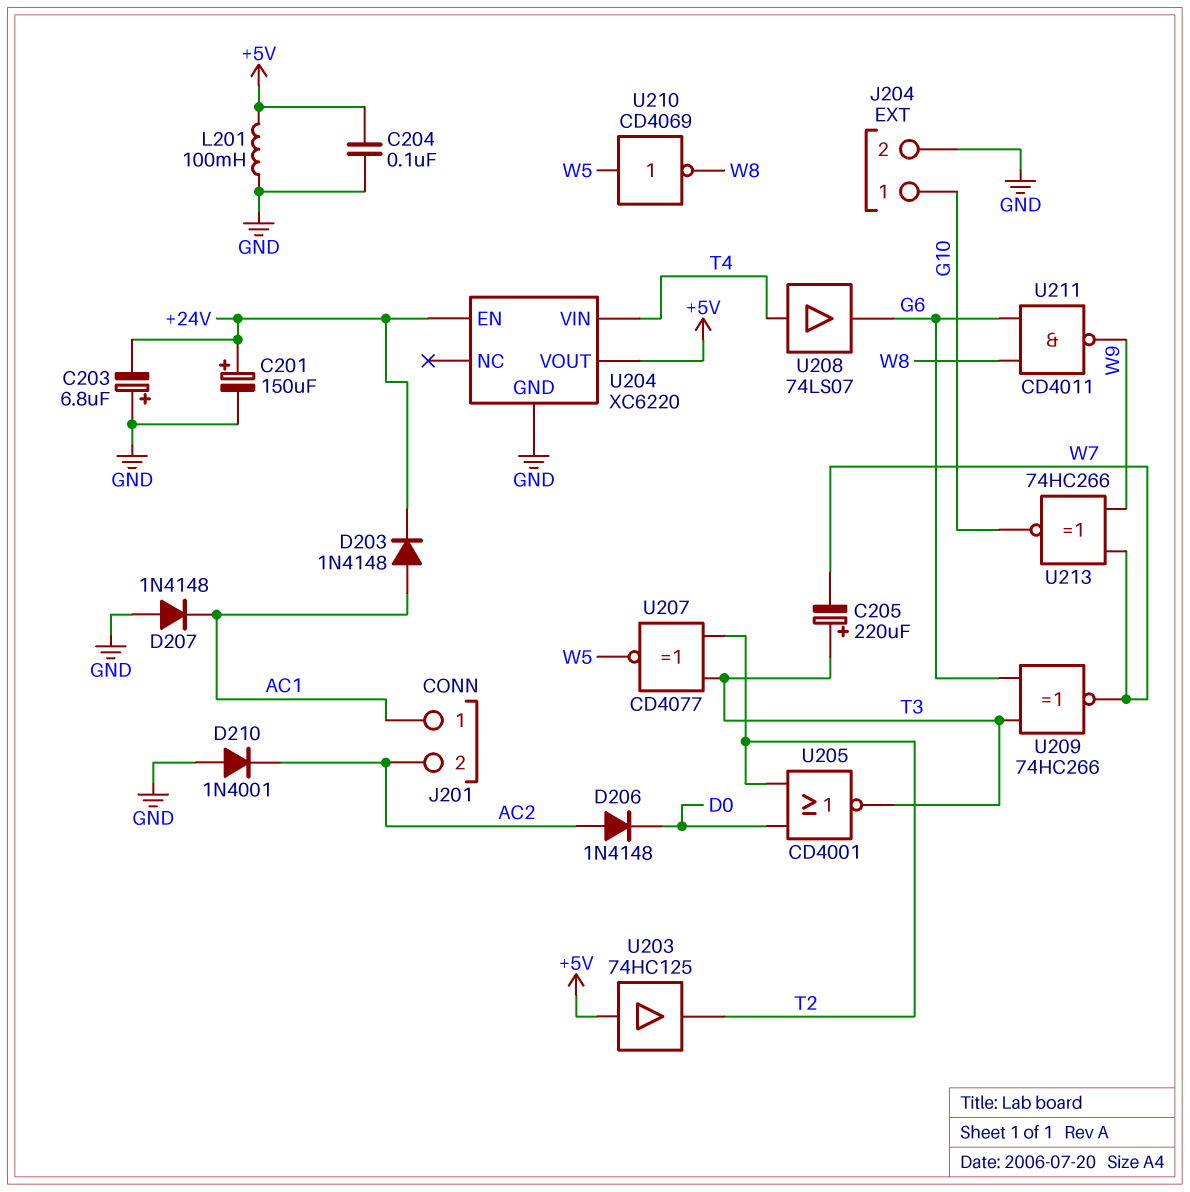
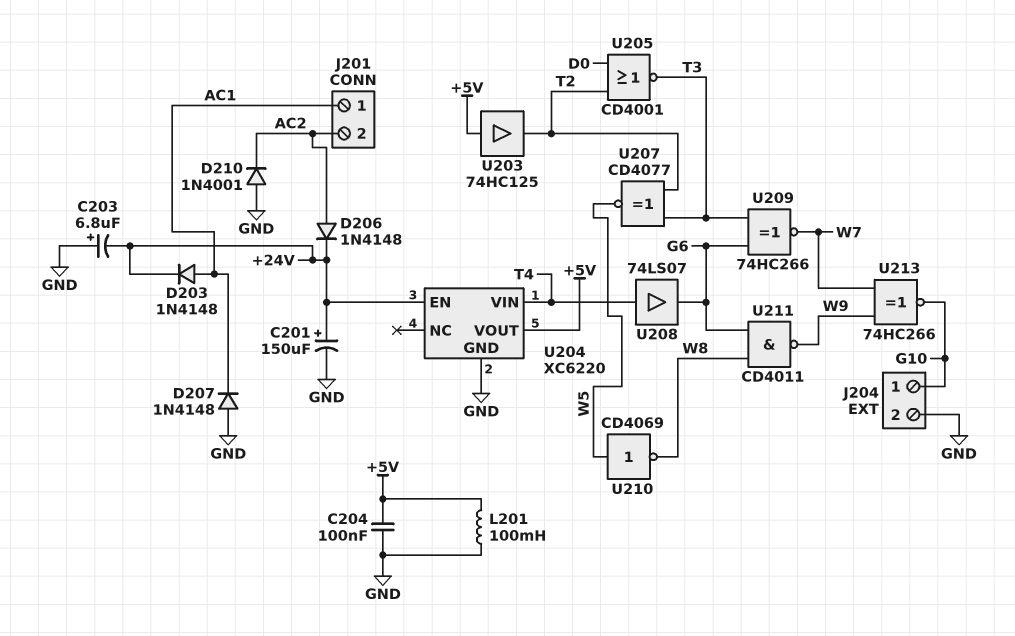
C205: 220uF (plus T3, minus W7) -> none
D206: diode 1N4148 (A AC2, K D0) -> diode 1N4148 (A AC2, K +24V)

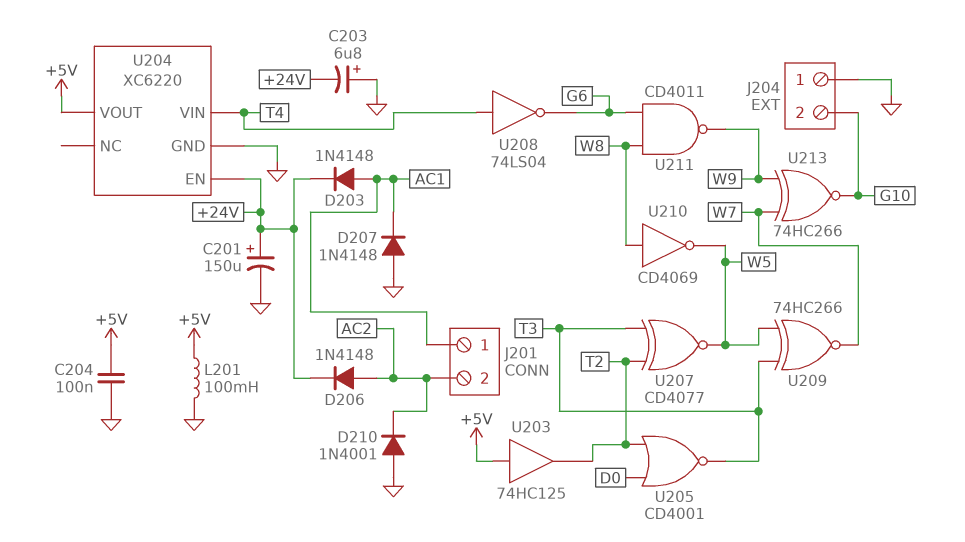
J204 pin 1: G10 -> GND
J204 pin 2: GND -> G10
U208: buffer 74LS07 (in T4, out G6) -> NOT 74LS04 (in T4, out G6)
U209: XNOR 74HC266 (in G6, in T3, out W7) -> XNOR 74HC266 (in T3, in W5, out W7)
U210: NOT CD4069 (in W5, out W8) -> NOT CD4069 (in W8, out W5)

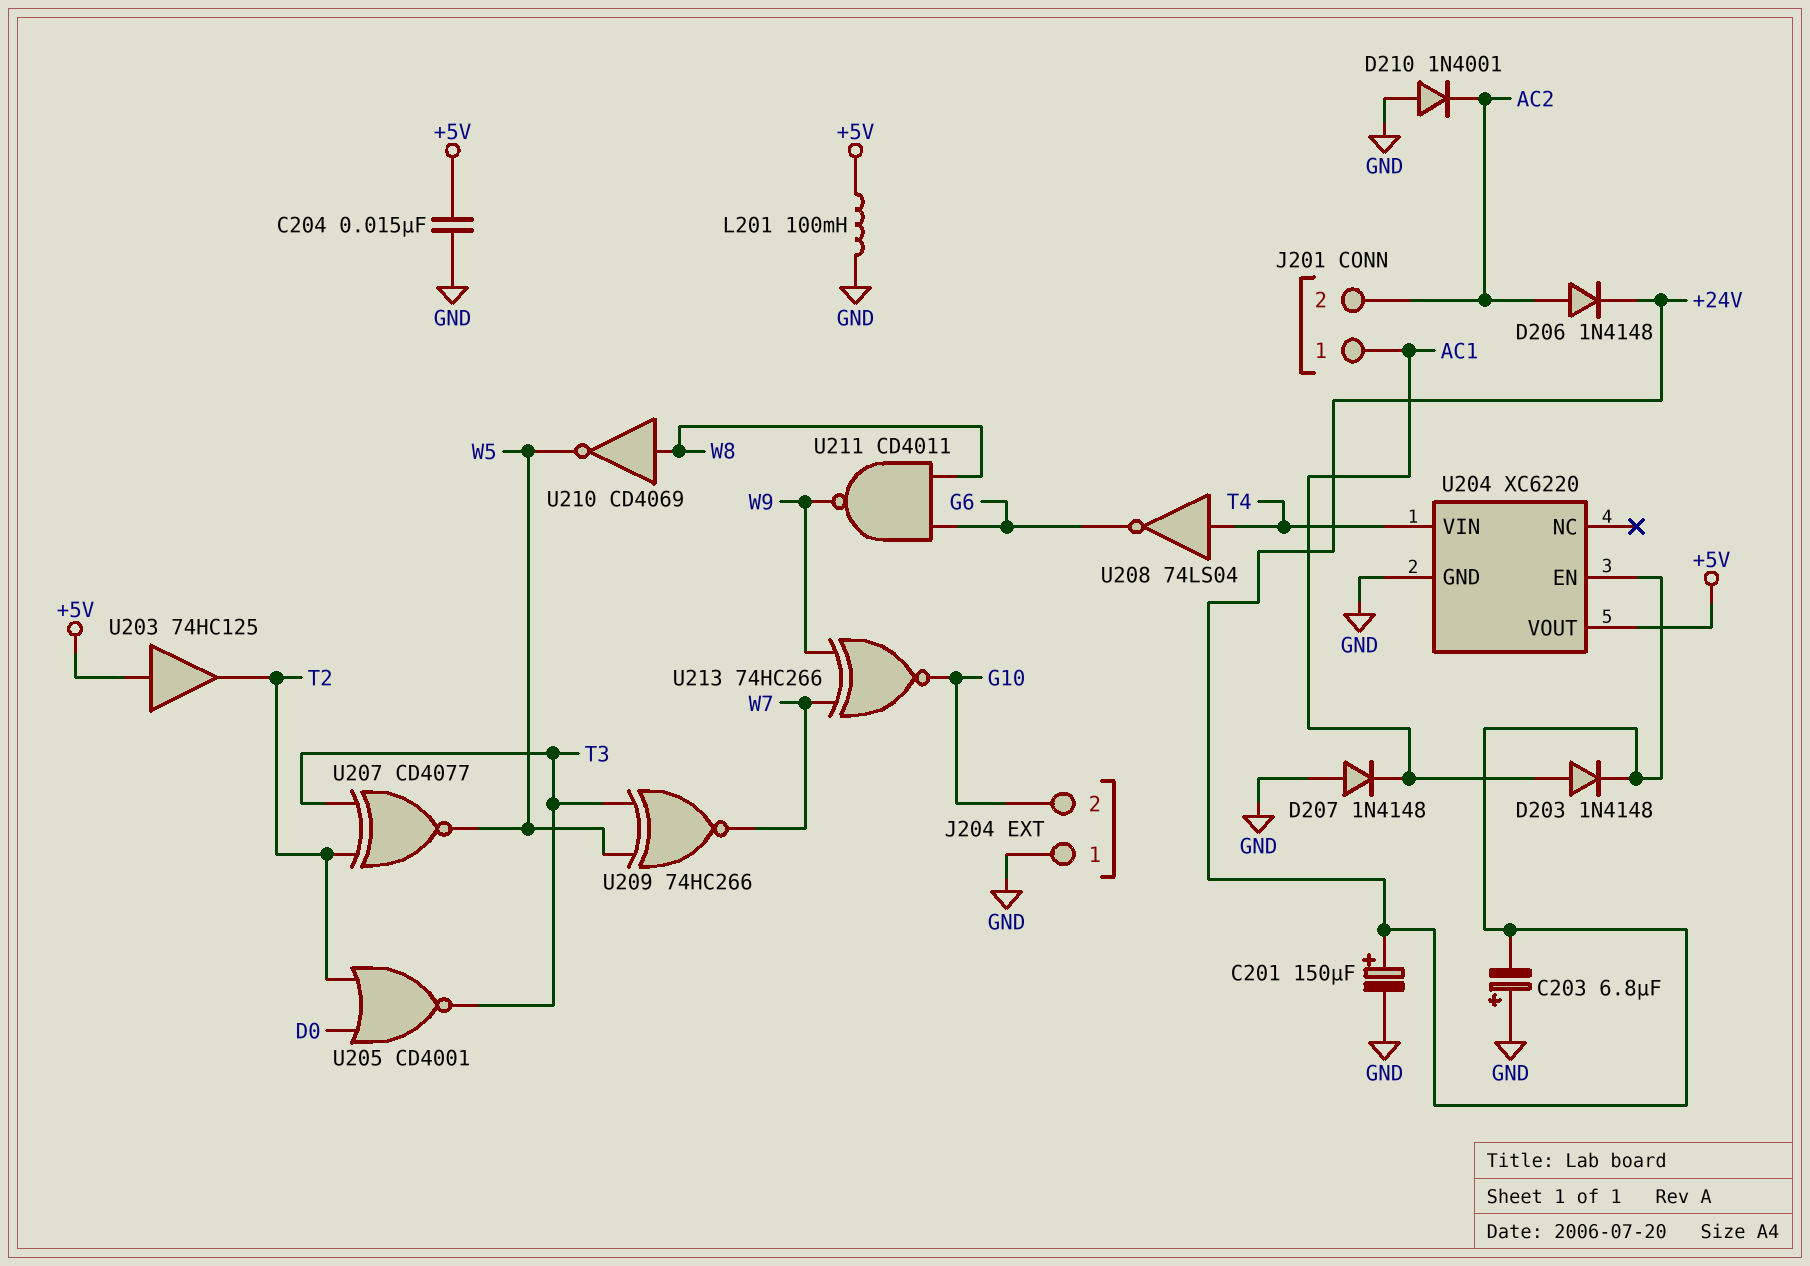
C204: 100nF (+5V, GND) -> 15nF (+5V, GND)

